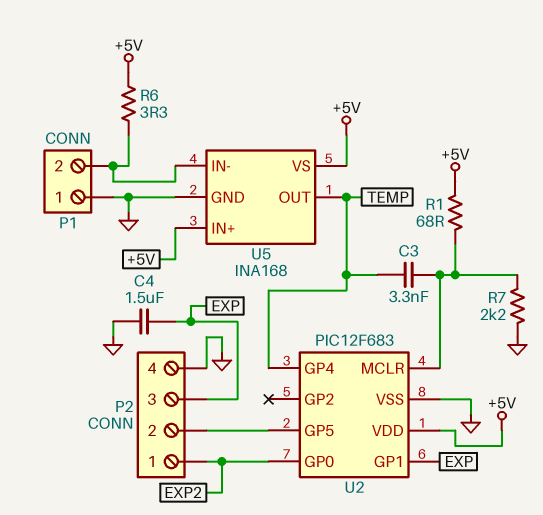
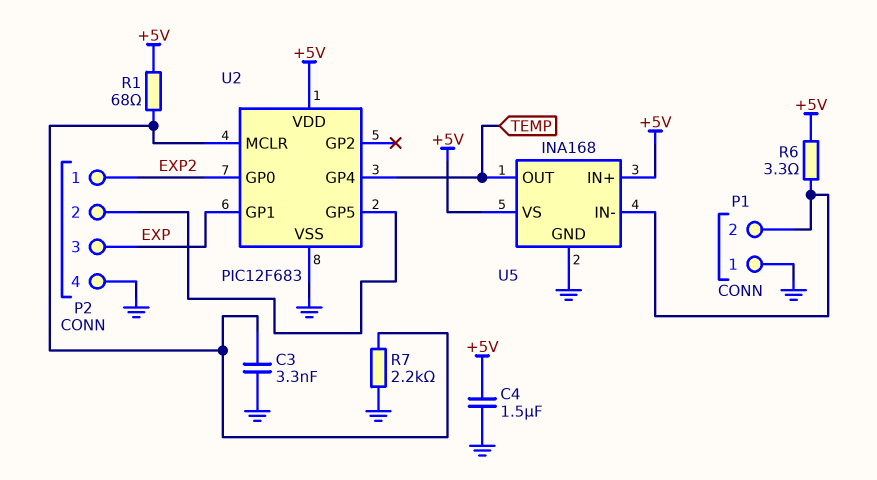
C3: 3.3nF (TEMP, U2/MCLR) -> 3.3nF (GND, U2/MCLR)
C4: 1.5uF (EXP, GND) -> 1.5uF (+5V, GND)

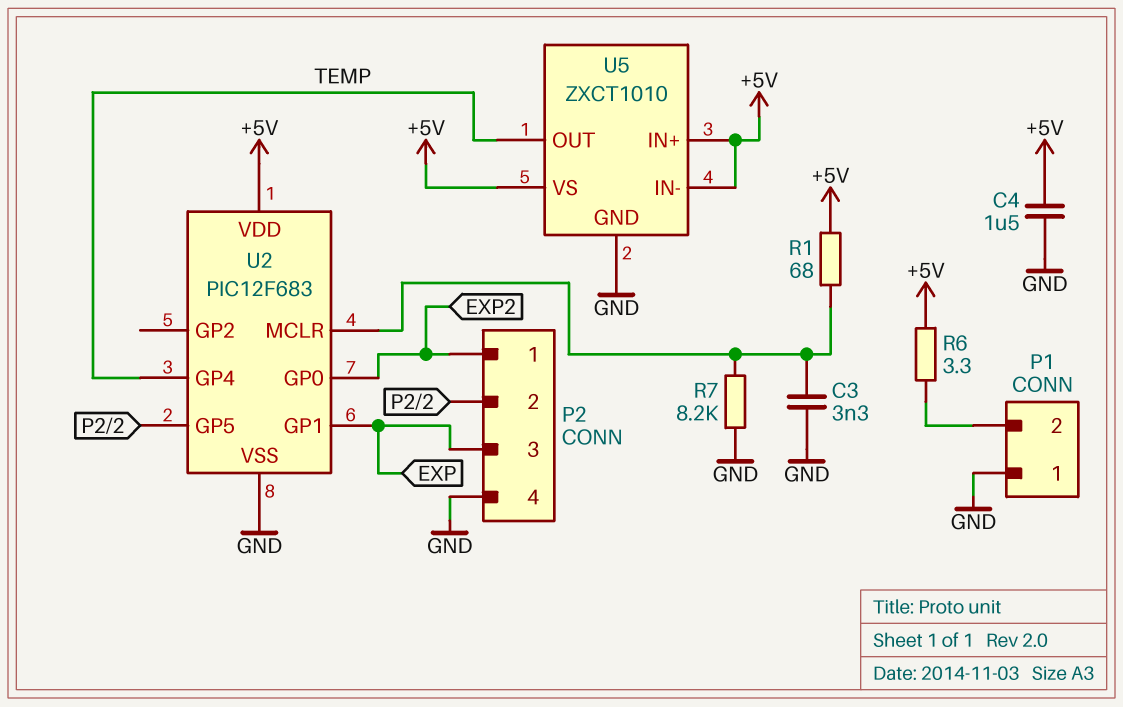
R7: 2.2k (GND, U2/MCLR) -> 8.2k (GND, U2/MCLR)
U5: INA168 -> ZXCT1010
U5 pin IN-: P1/2 -> +5V

